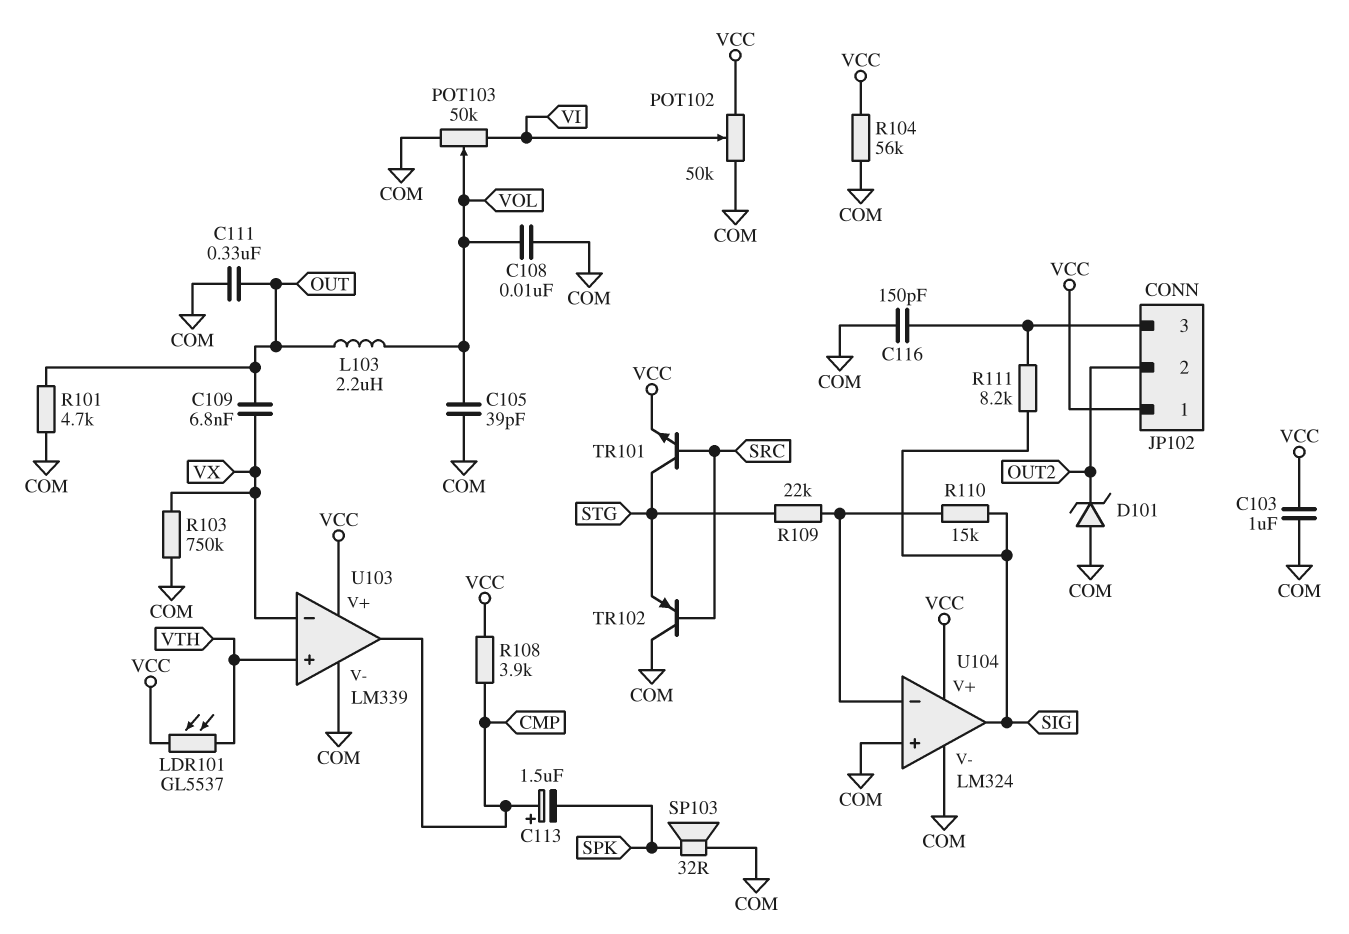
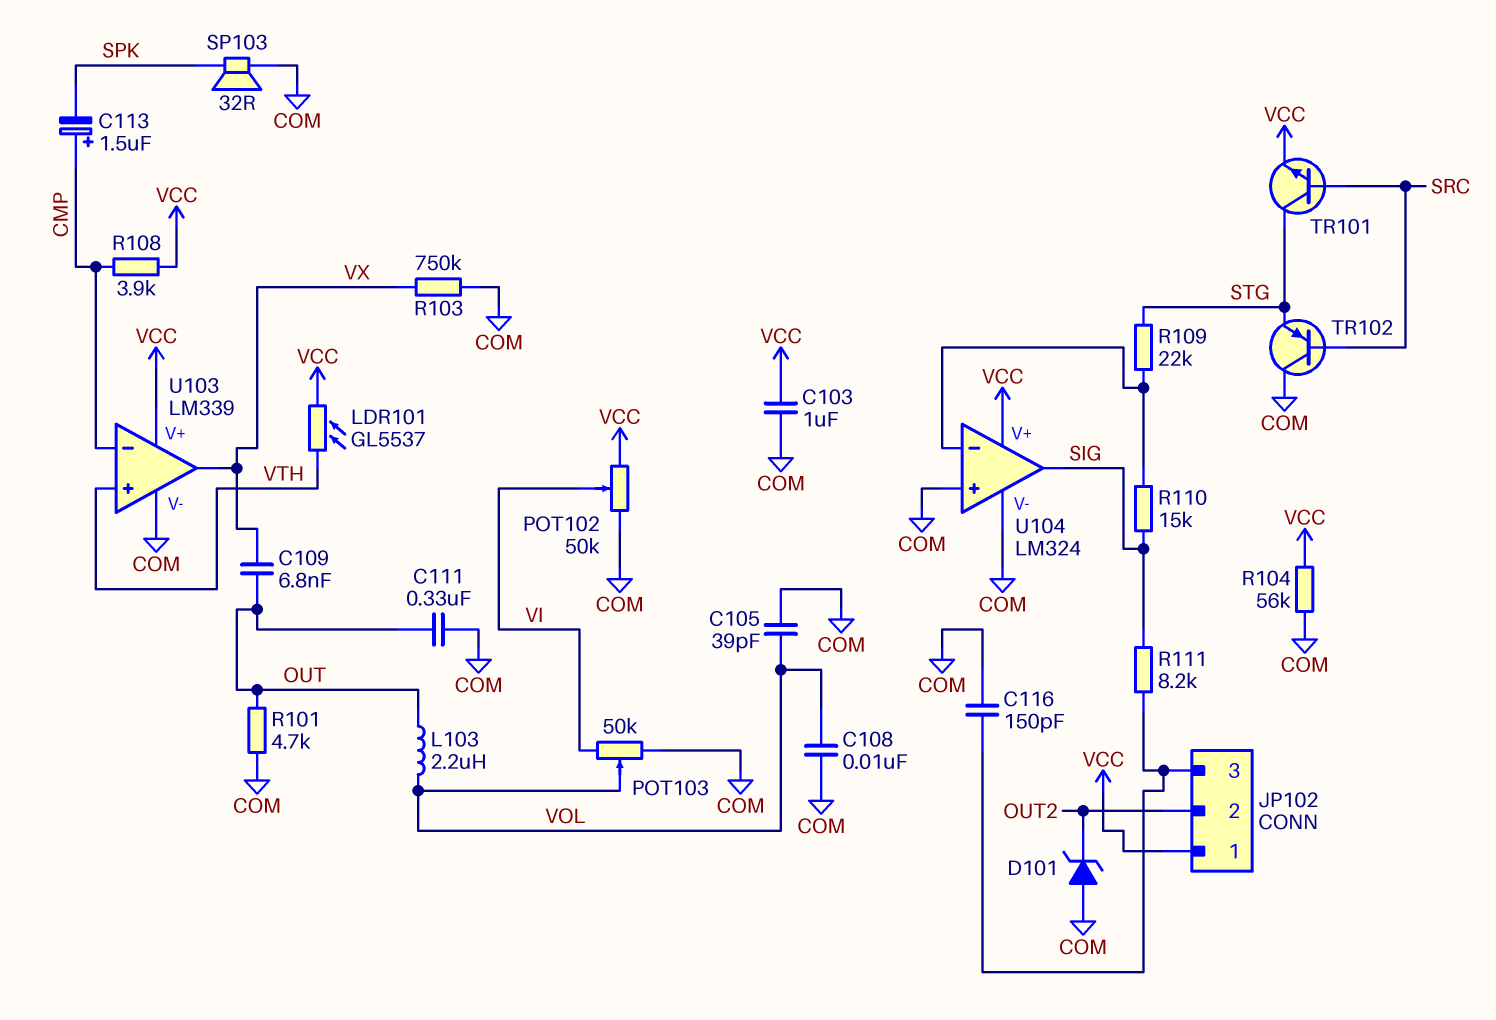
U103 pin in-: VX -> CMP
U103 pin out: CMP -> VX

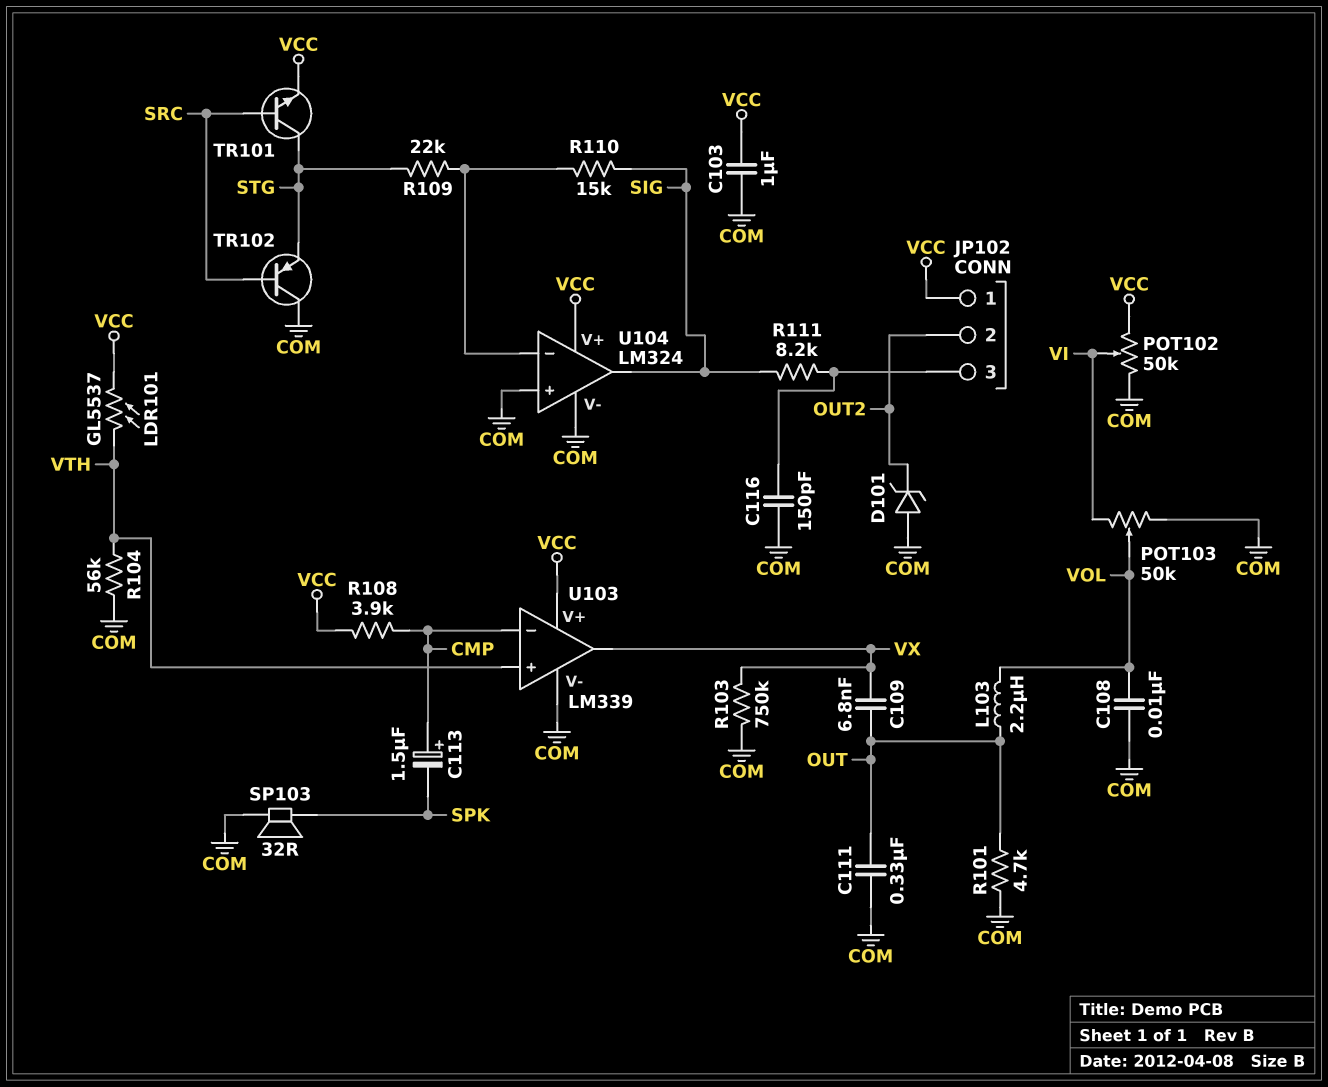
C105: 39pF (COM, VOL) -> none
R104: 56k (COM, VCC) -> 56k (COM, VTH)

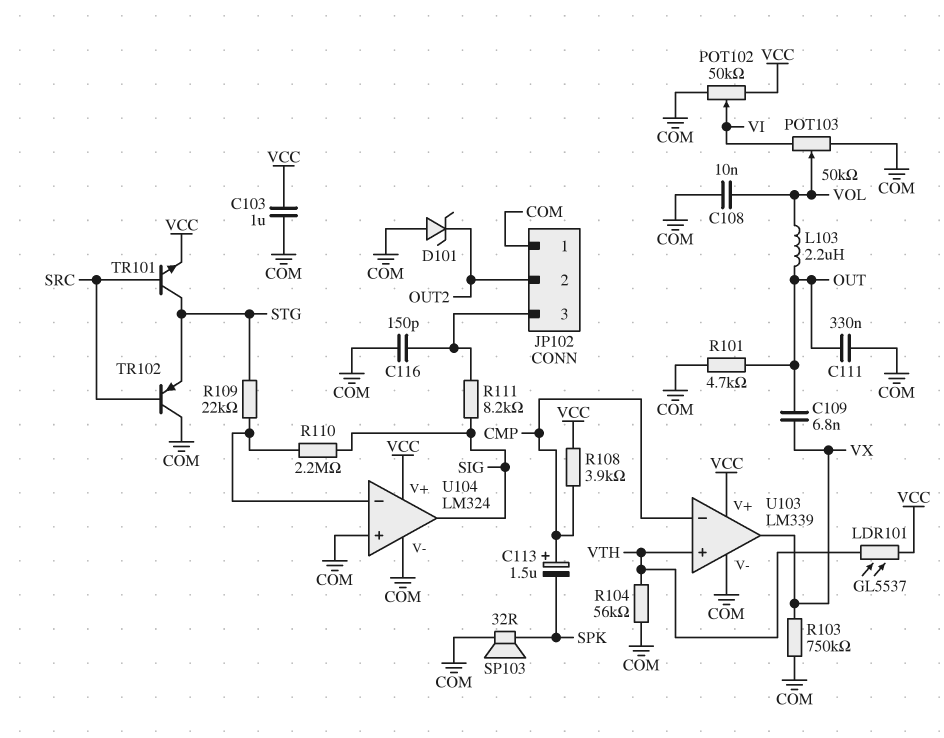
JP102 pin 1: VCC -> COM
R110: 15k (SIG, U104/in-) -> 2.2M (SIG, U104/in-)

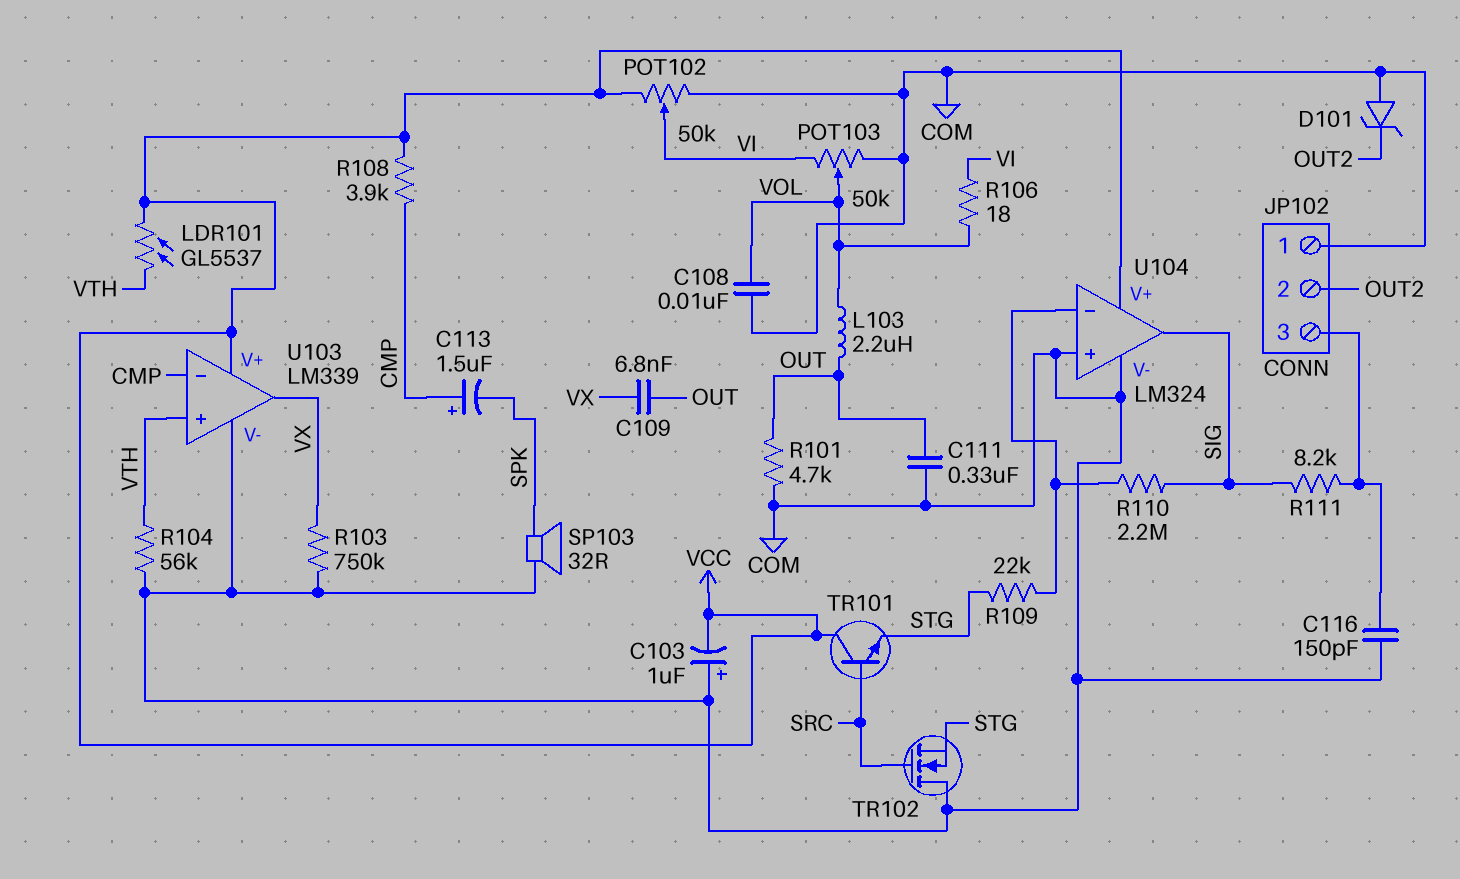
C103: 1uF (COM, VCC) -> 1uF (plus COM, minus VCC)
R106: none -> 18 (VI, VOL)
TR101: NPN (B SRC, C STG, E VCC) -> NPN (B SRC, C VCC, E STG)
TR102: PNP (B SRC, C COM, E STG) -> NMOS (G SRC, D COM, S STG)

